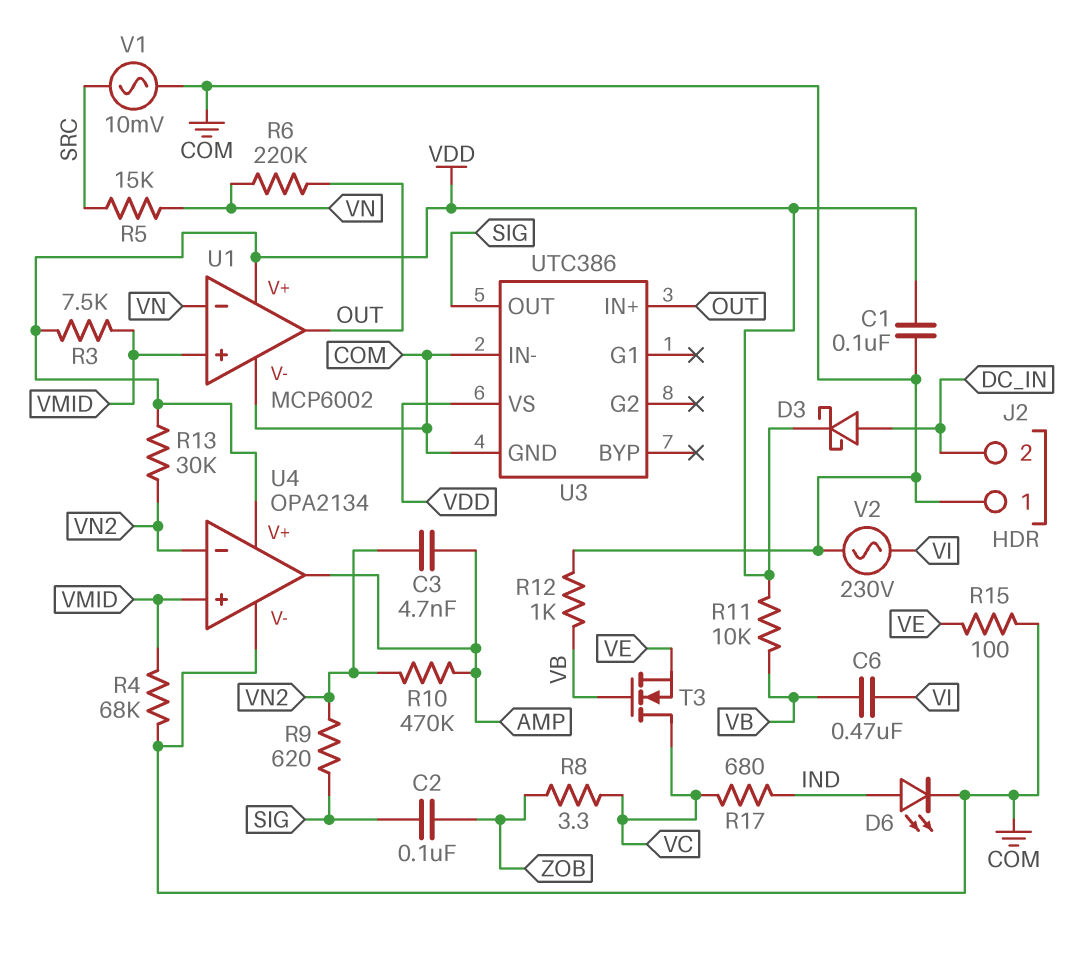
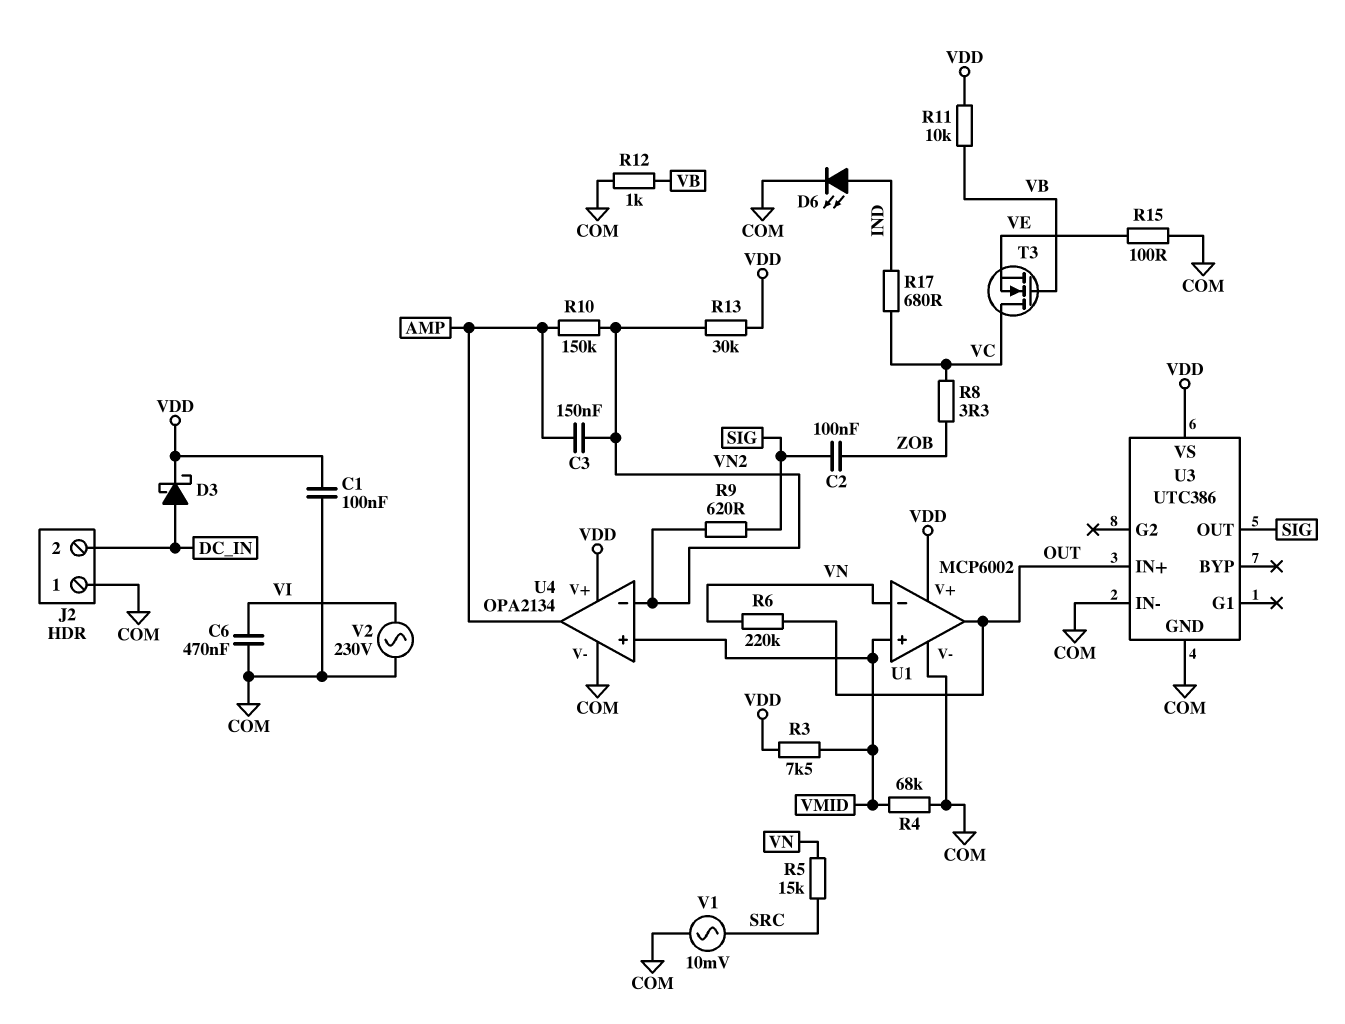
C3: 4.7nF (AMP, VN2) -> 150nF (AMP, VN2)
C6: 470nF (VB, VI) -> 470nF (COM, VI)
R10: 470k (AMP, VN2) -> 150k (AMP, VN2)

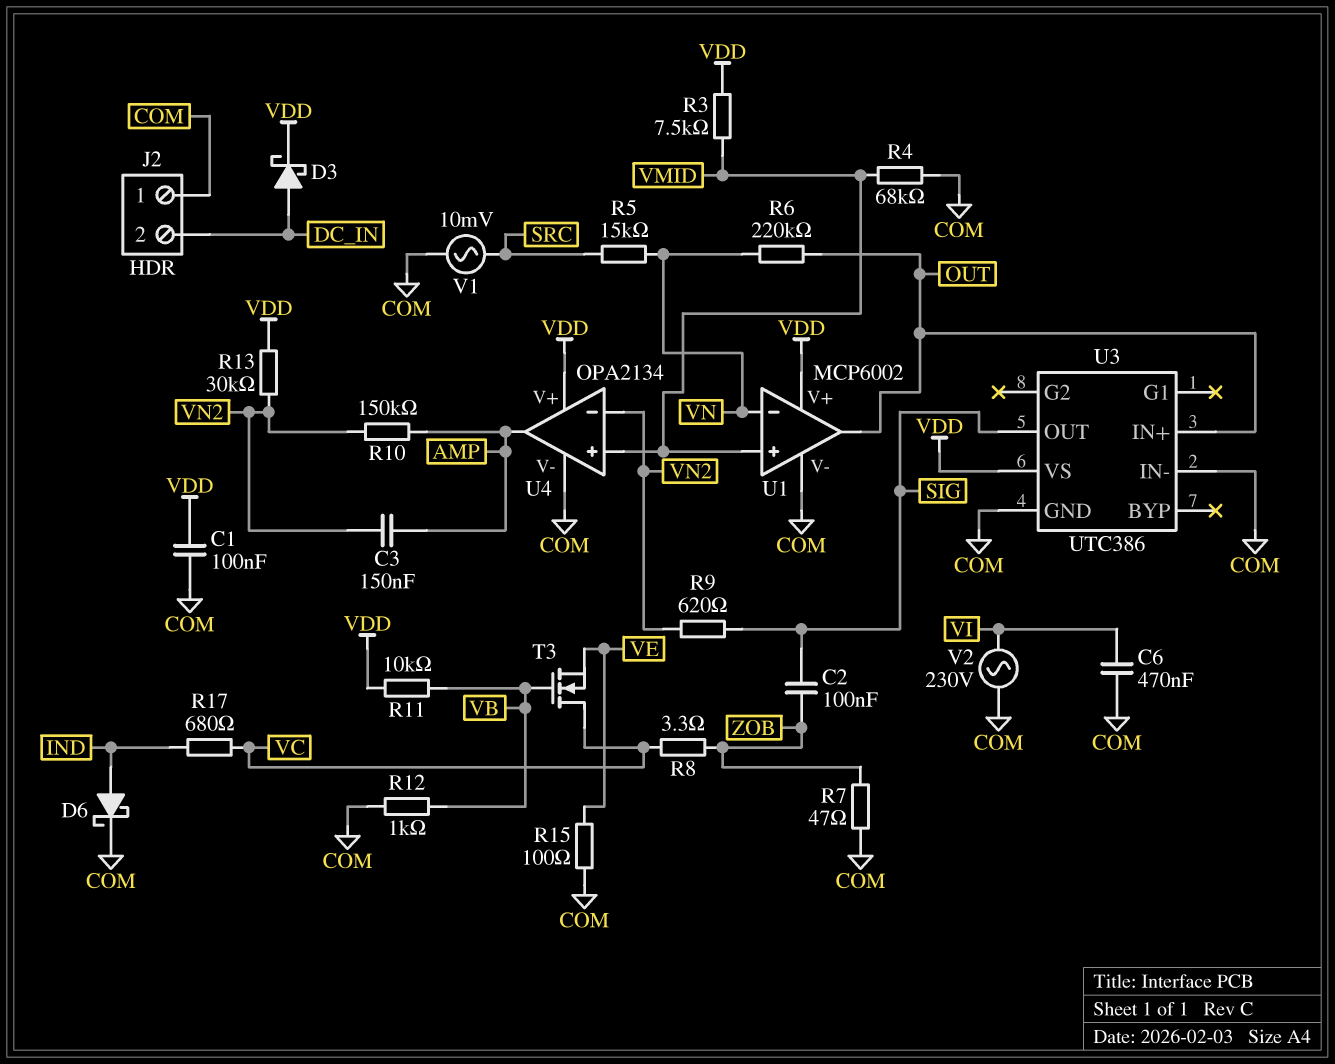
D6: LED (A IND, K COM) -> schottky (A IND, K COM)
R7: none -> 47 (COM, ZOB)

